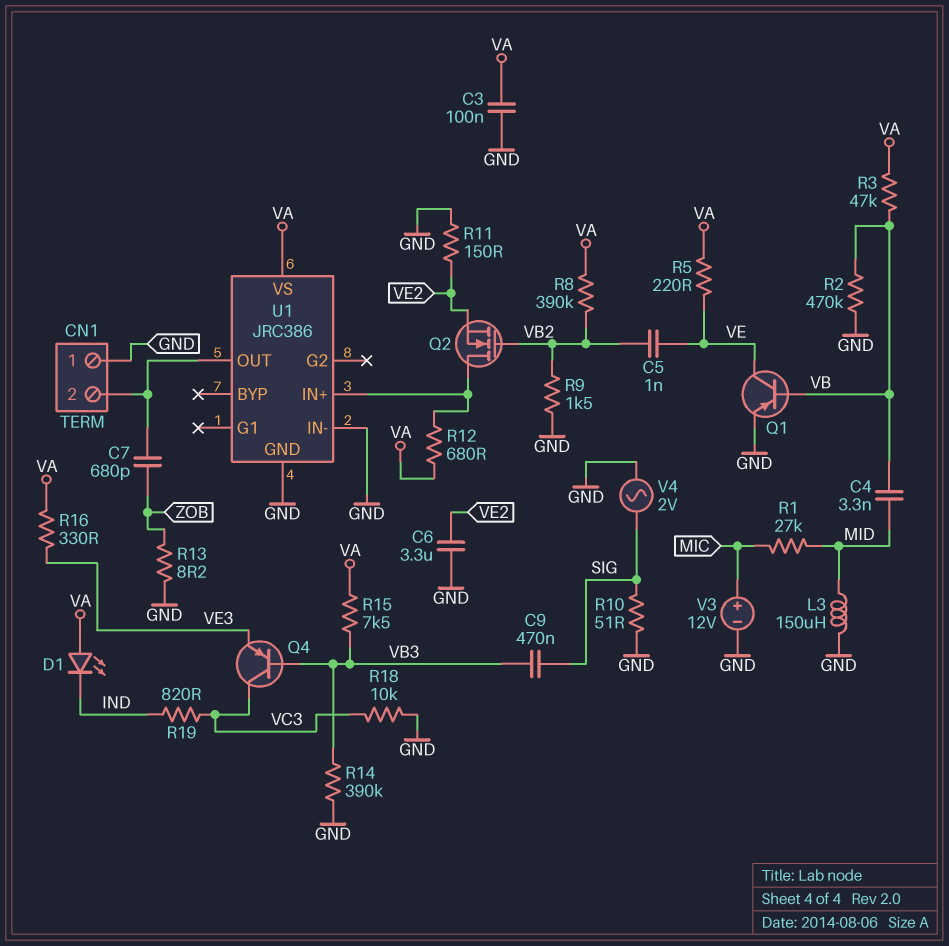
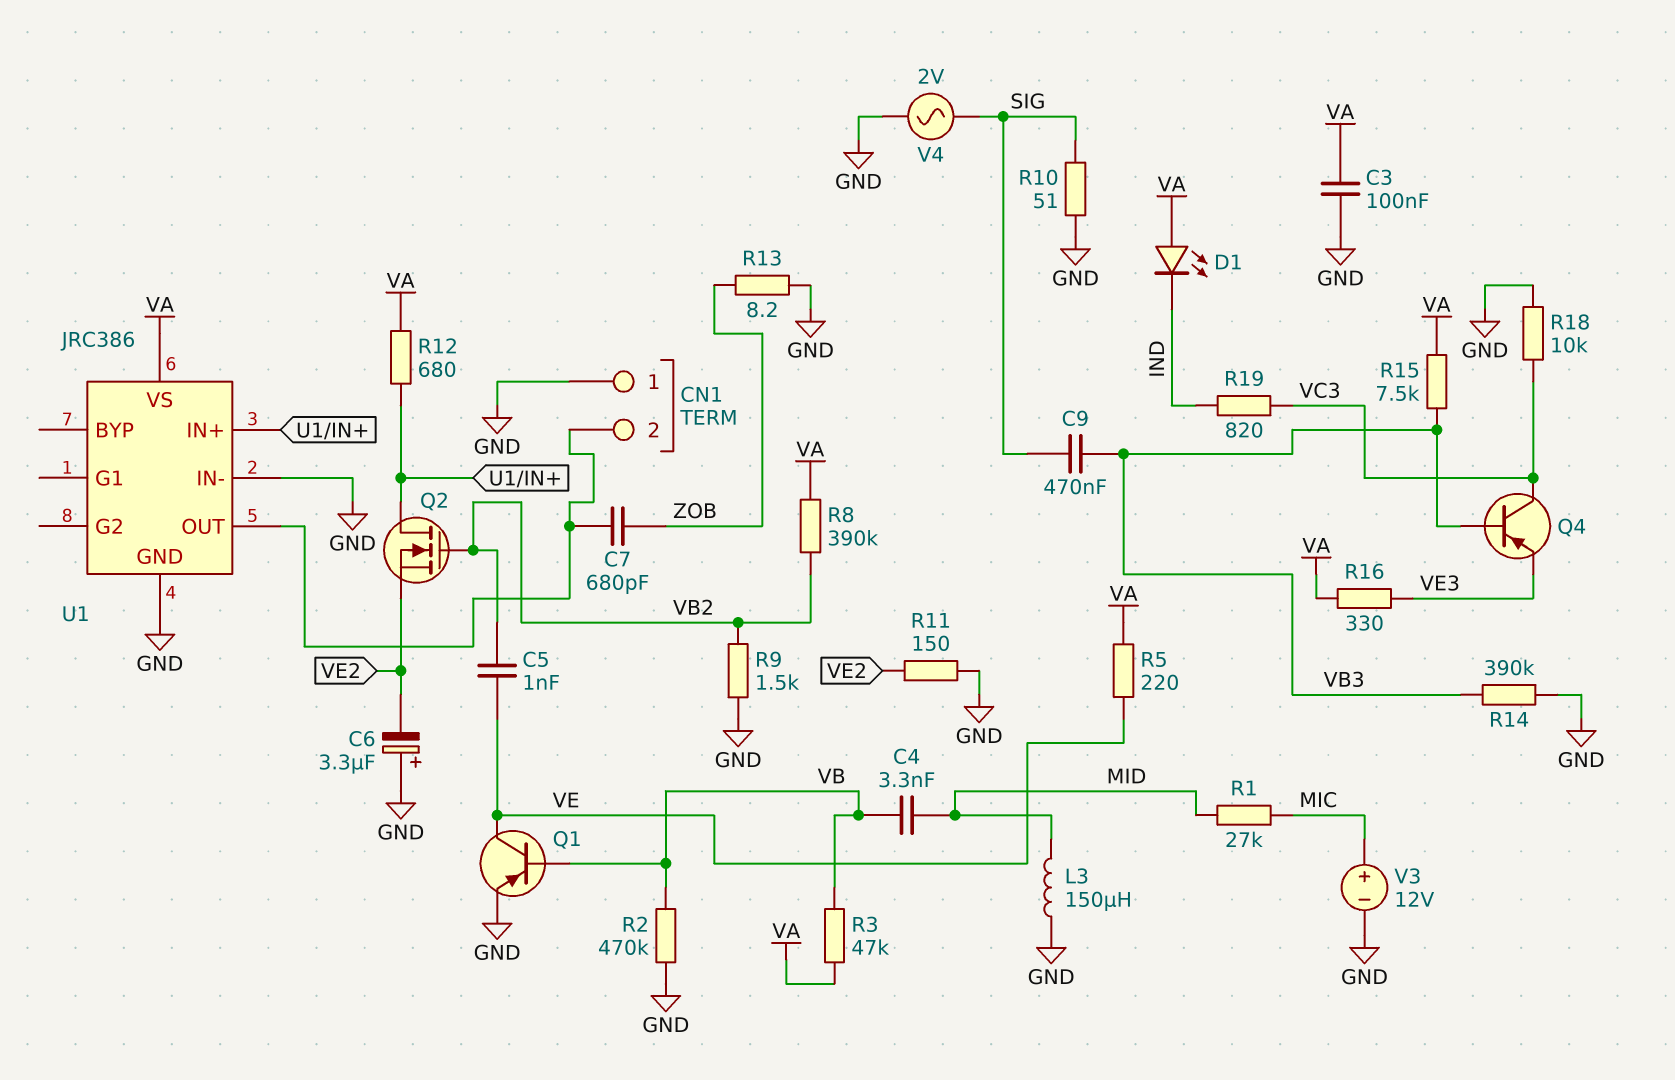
C6: 3.3uF (GND, VE2) -> 3.3uF (plus GND, minus VE2)

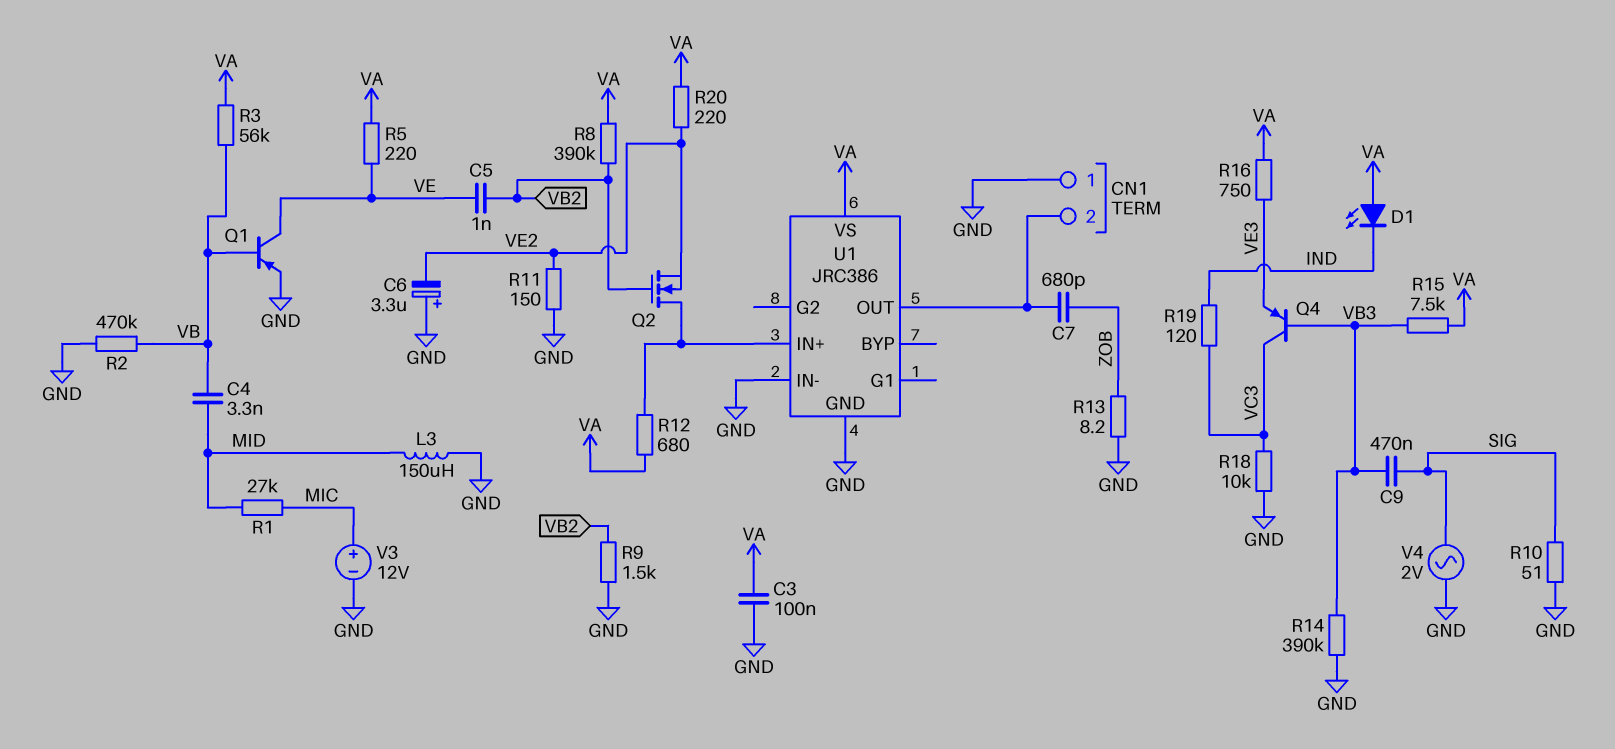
R3: 47k (VA, VB) -> 56k (VA, VB)
R16: 330 (VA, VE3) -> 750 (VA, VE3)
R19: 820 (IND, VC3) -> 120 (IND, VC3)
R20: none -> 220 (VA, VE2)

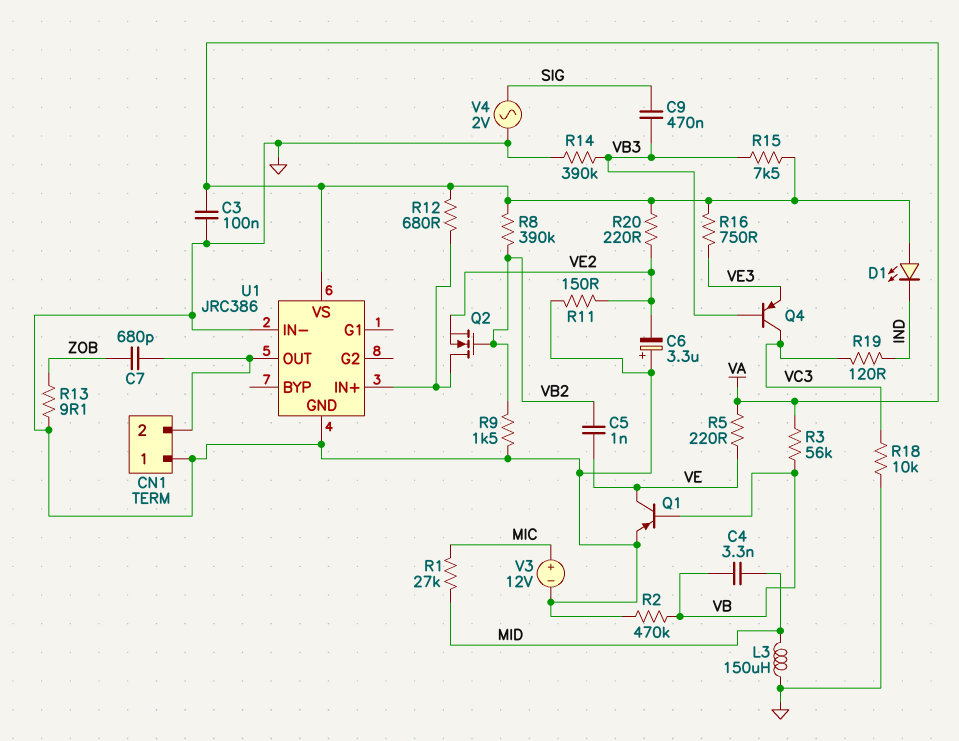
R10: 51 (GND, SIG) -> none
R13: 8.2 (GND, ZOB) -> 9.1 (GND, ZOB)

